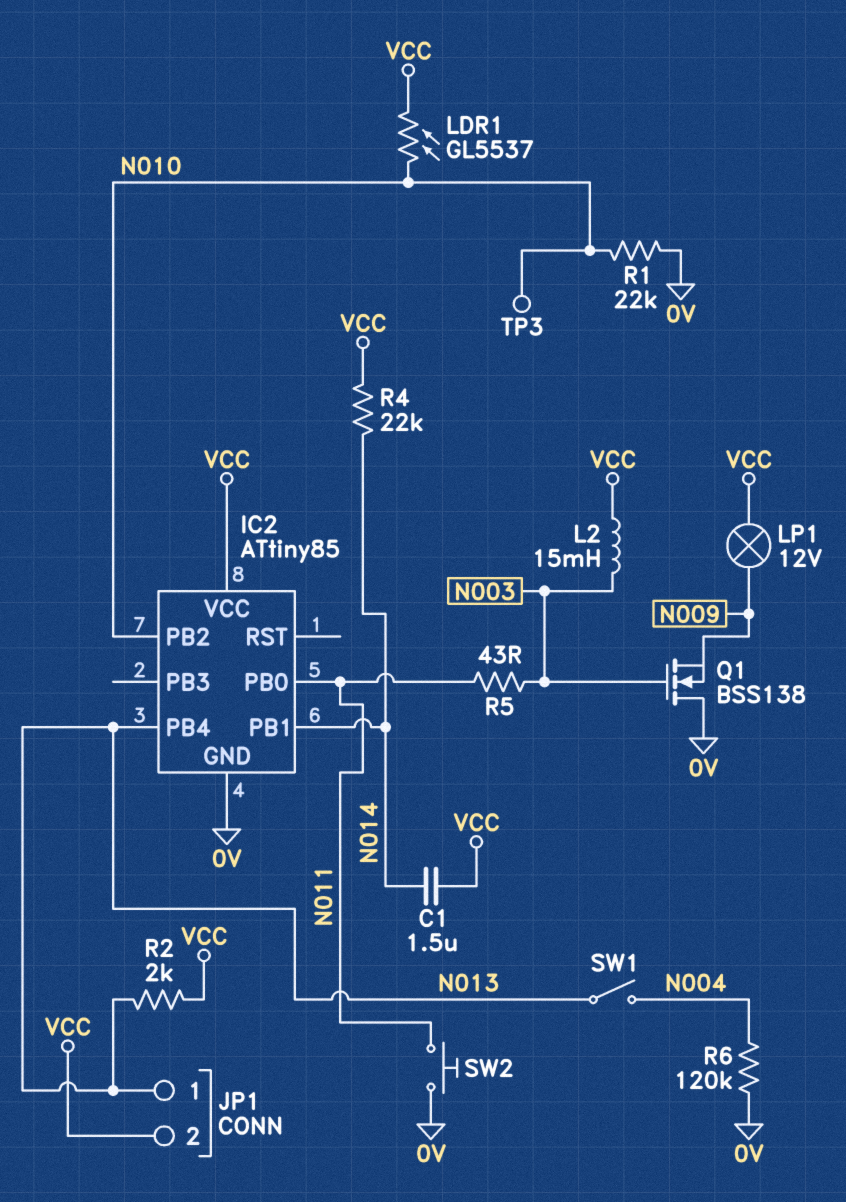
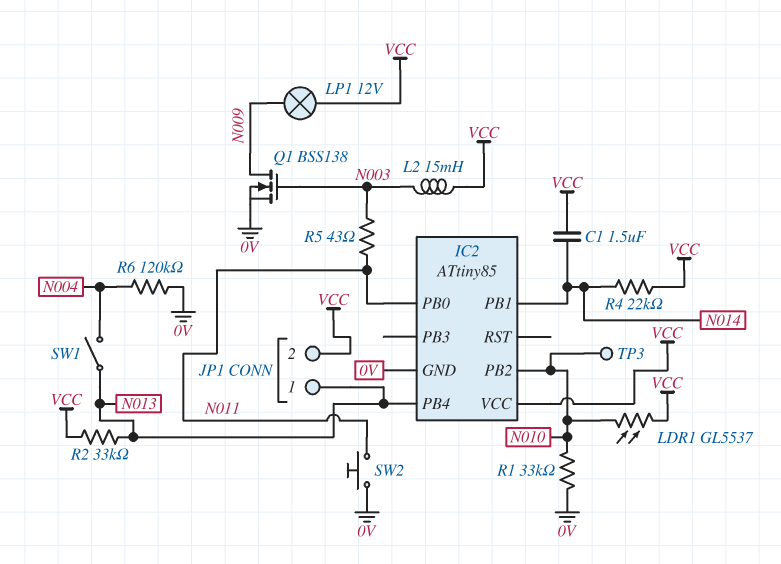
Q1: NMOS BSS138 (G N003, D 0V, S N009) -> NMOS BSS138 (G N003, D N009, S 0V)
R1: 22k (0V, N010) -> 33k (0V, N010)
R2: 2k (N013, VCC) -> 33k (N013, VCC)

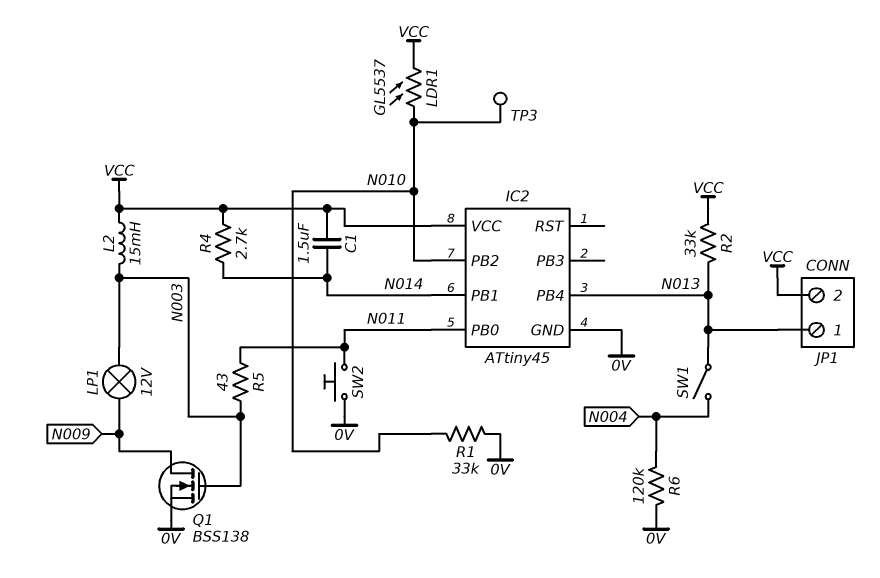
IC2: ATtiny85 -> ATtiny45
LP1: lamp 12V (N009, VCC) -> lamp 12V (N003, N009)
R4: 22k (N014, VCC) -> 2.7k (N014, VCC)

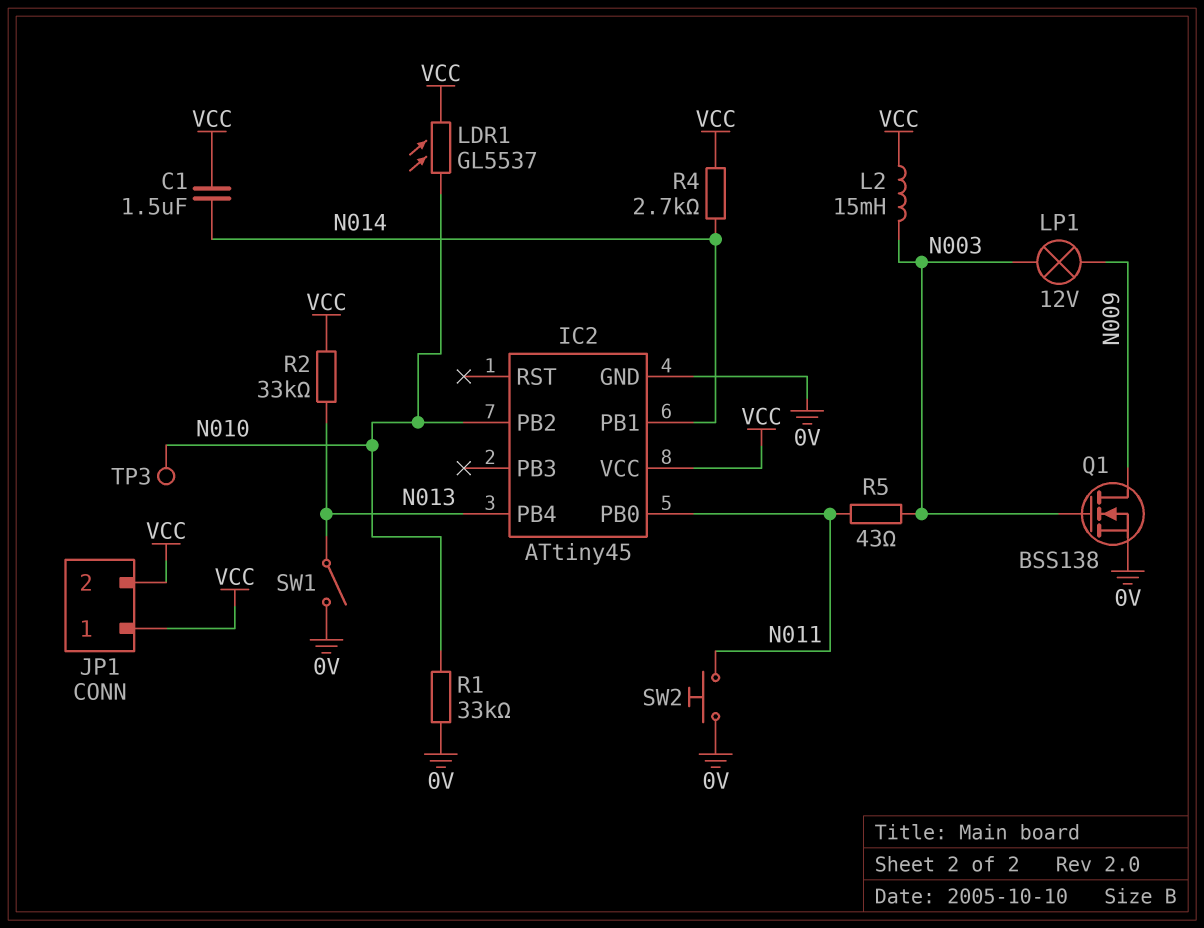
JP1 pin 1: N013 -> VCC
R6: 120k (0V, N004) -> none
SW1: switch (N004, N013) -> switch (0V, N013)

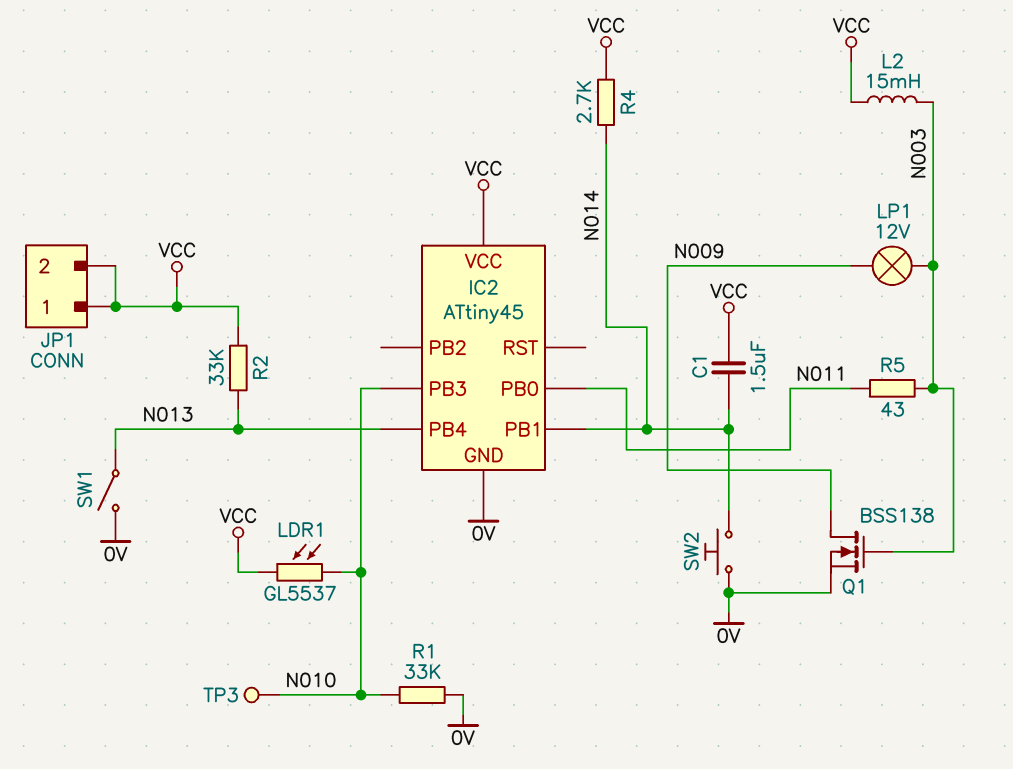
IC2 pin PB2: N010 -> none
IC2 pin PB3: none -> N010
SW2: button (0V, N011) -> button (0V, N014)

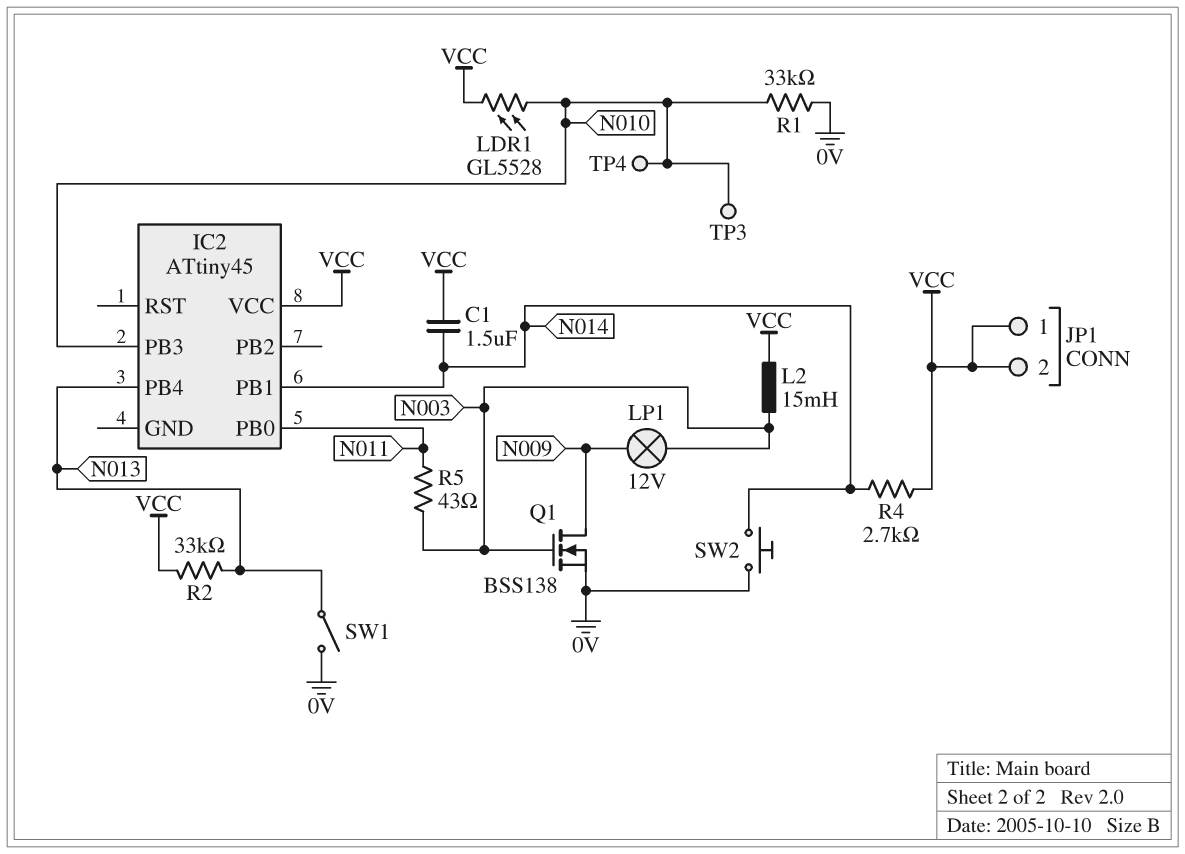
IC2 pin GND: 0V -> none
LDR1: GL5537 (N010, VCC) -> GL5528 (N010, VCC)
TP4: none -> test point (N010)

